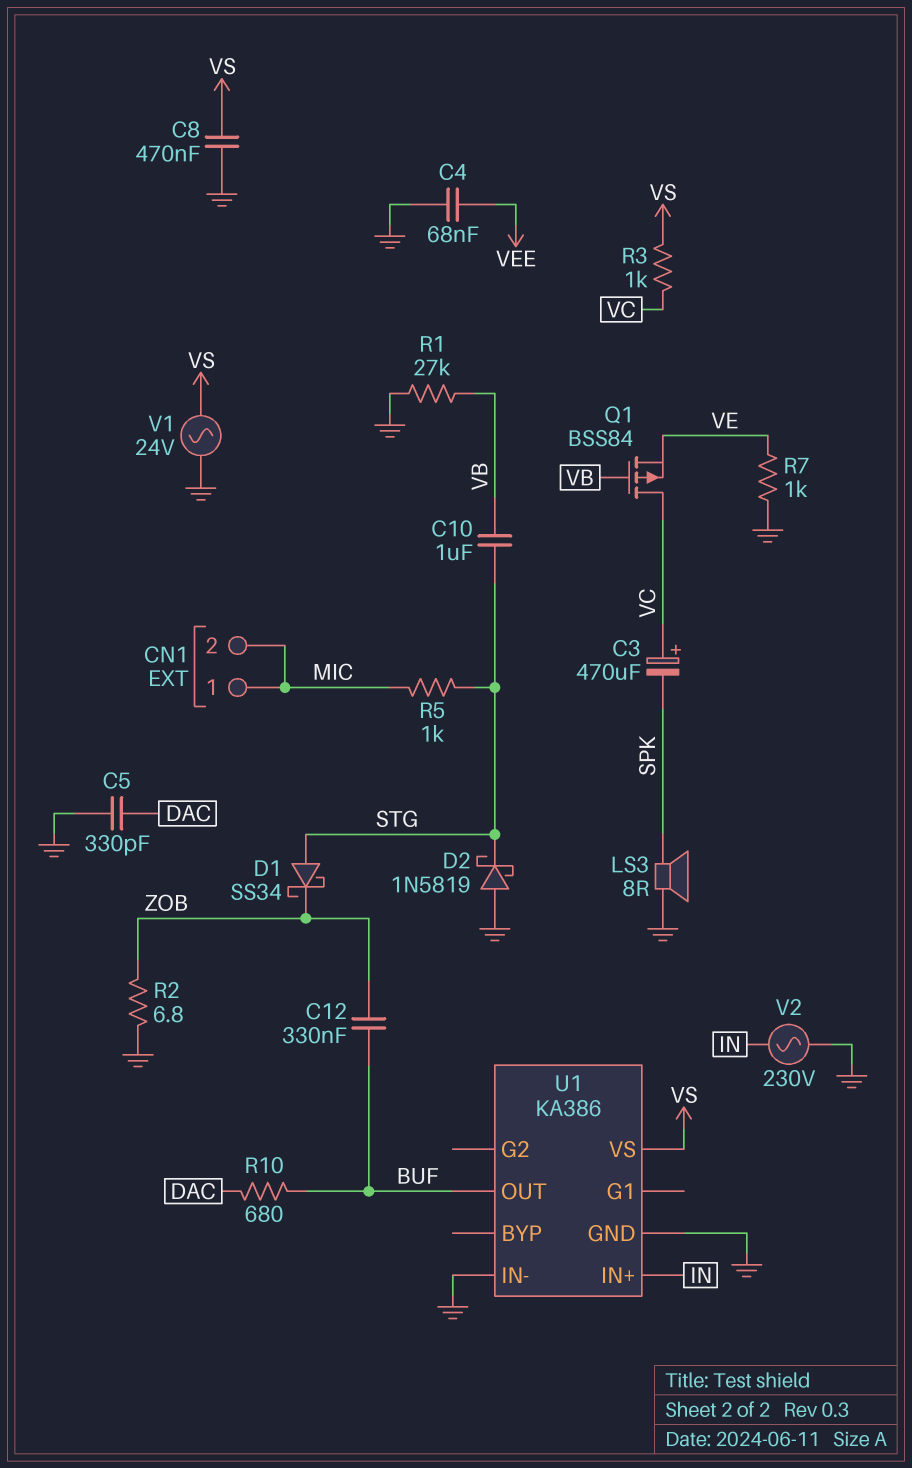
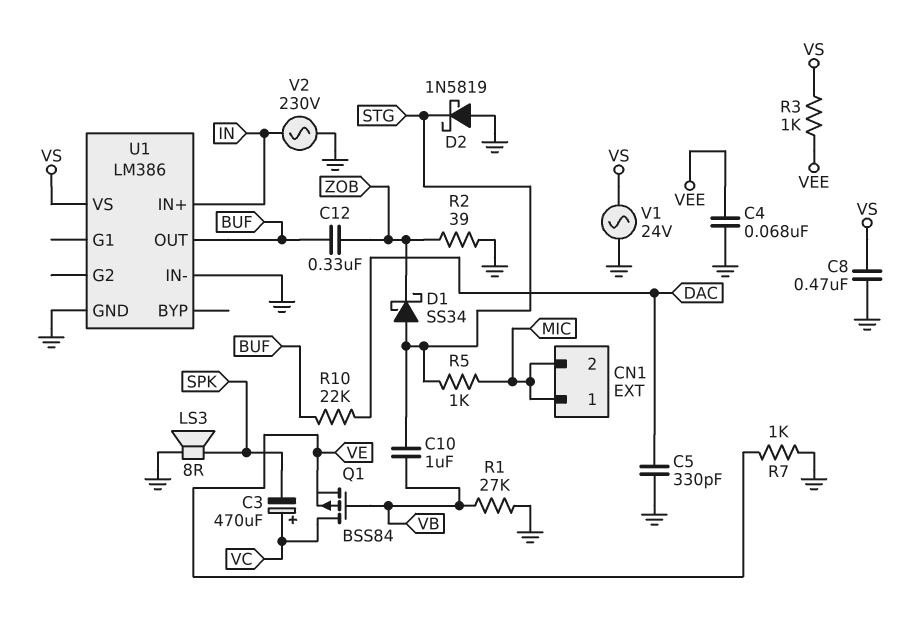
R2: 6.8 (GND, ZOB) -> 39 (GND, ZOB)
R3: 1k (VC, VS) -> 1k (VEE, VS)
R10: 680 (BUF, DAC) -> 22k (BUF, DAC)
U1: KA386 -> LM386

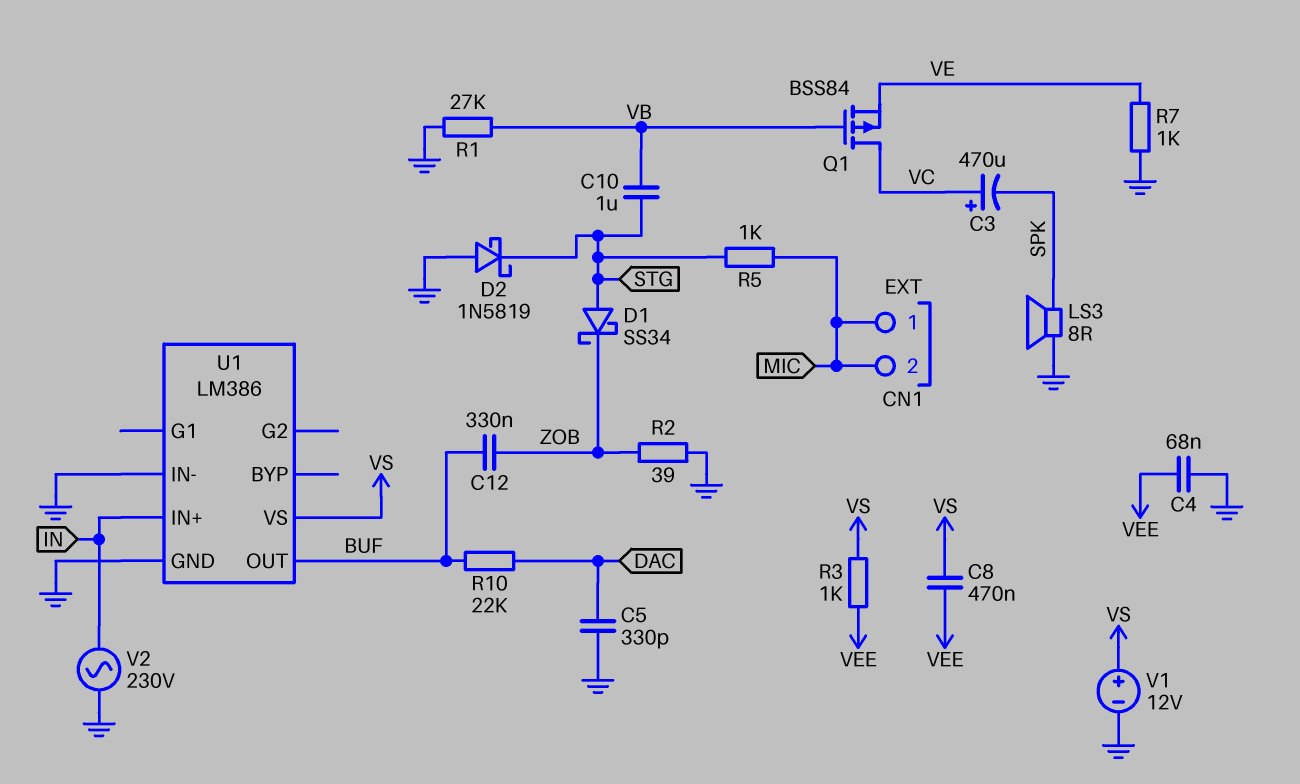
C8: 470nF (GND, VS) -> 470nF (VEE, VS)
V1: AC 24V (GND, VS) -> 12V (plus VS, minus GND)

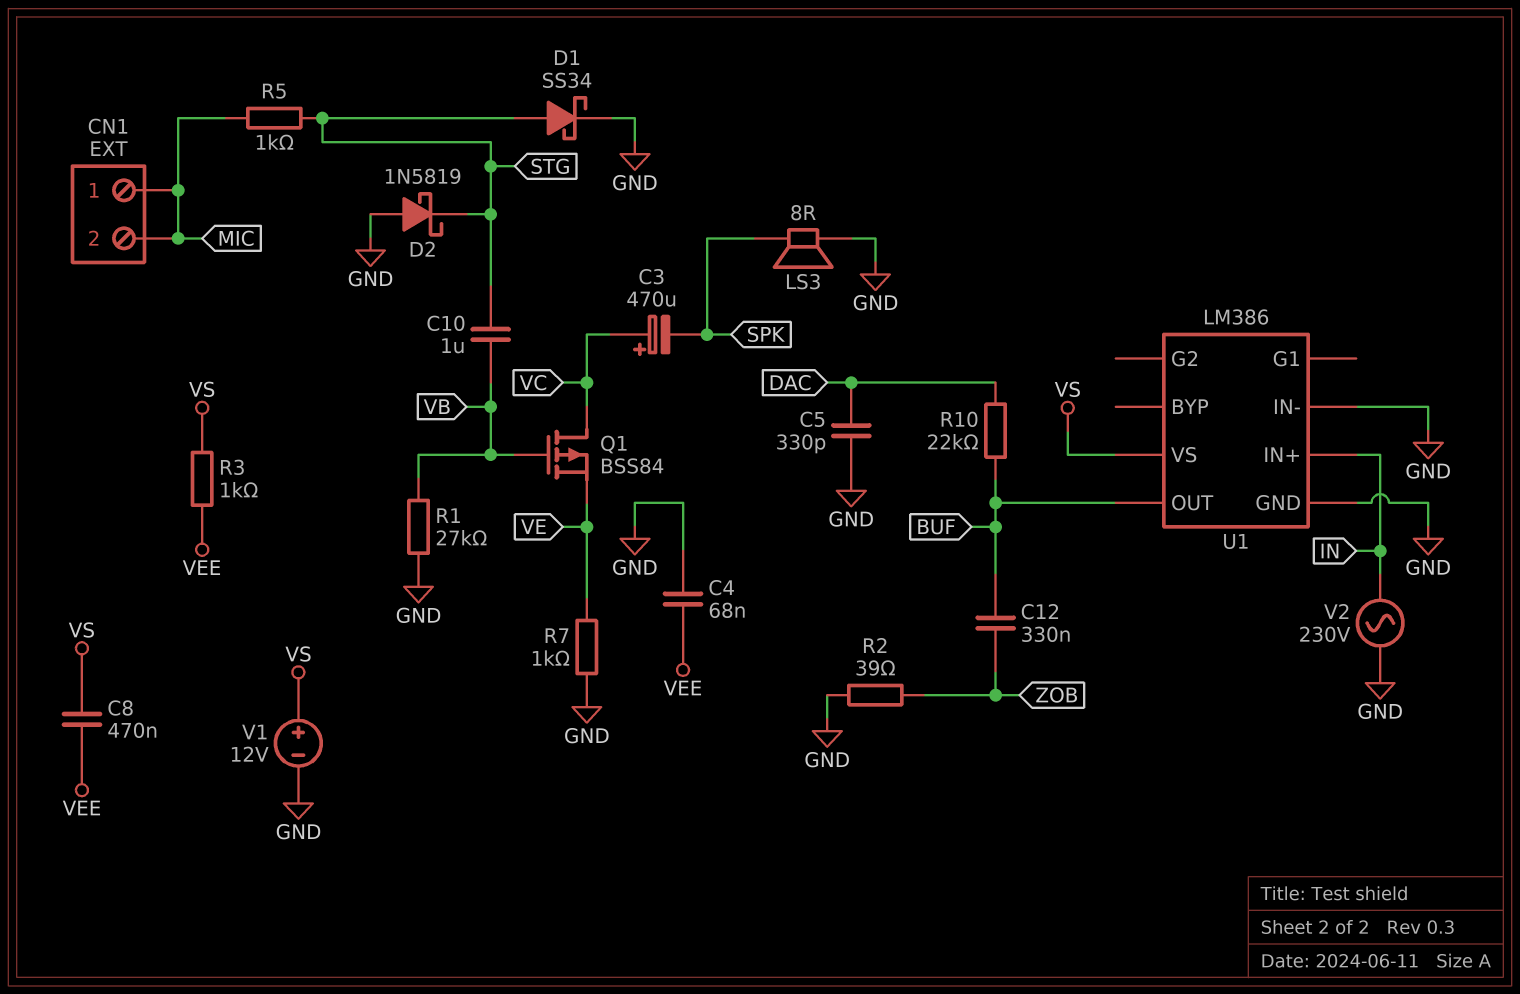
D1: schottky SS34 (A STG, K ZOB) -> schottky SS34 (A STG, K GND)

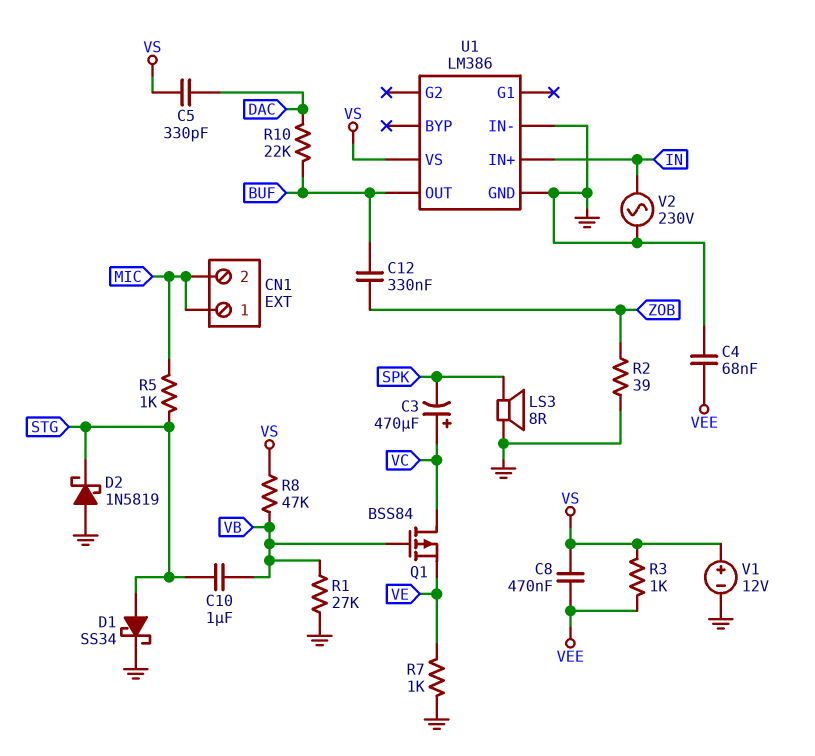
C5: 330pF (DAC, GND) -> 330pF (DAC, VS)
R8: none -> 47k (VB, VS)

